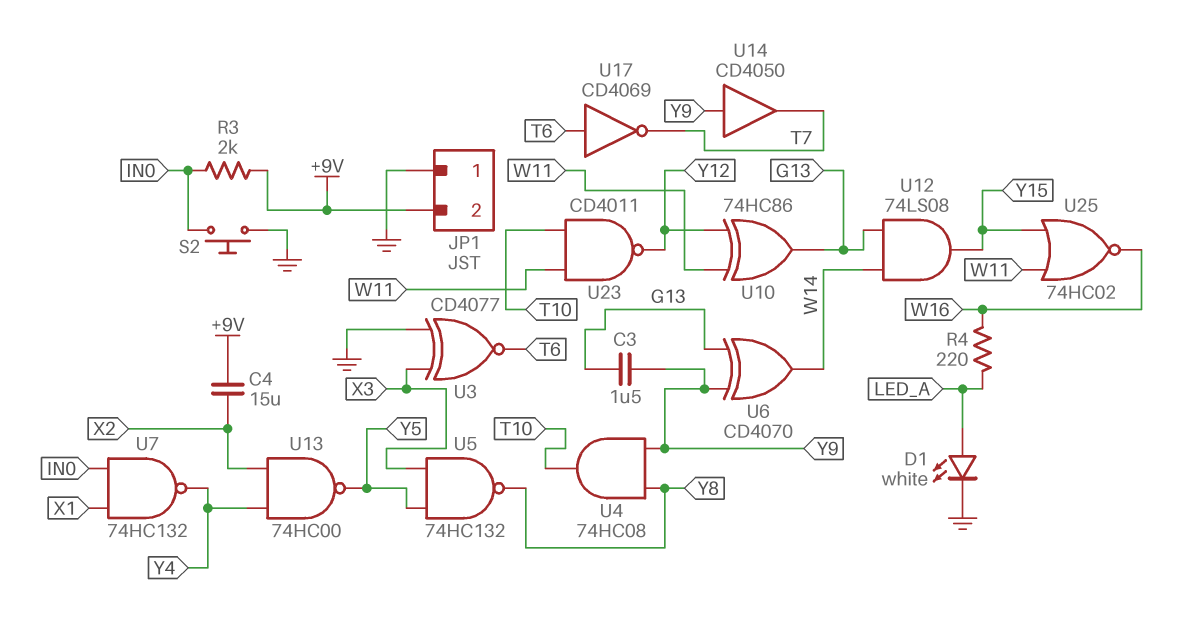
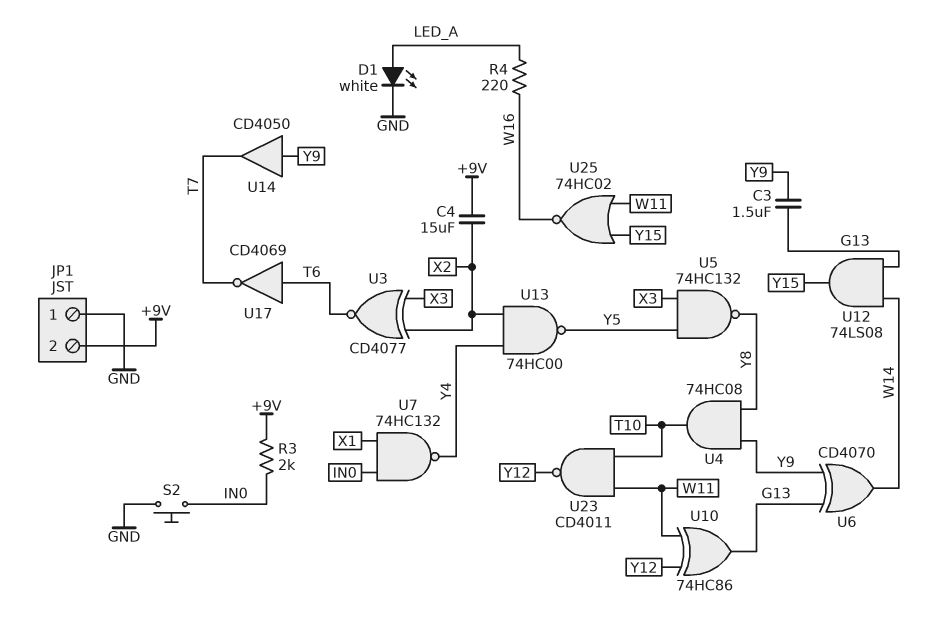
U3: XNOR CD4077 (in GND, in X3, out T6) -> XNOR CD4077 (in X2, in X3, out T6)

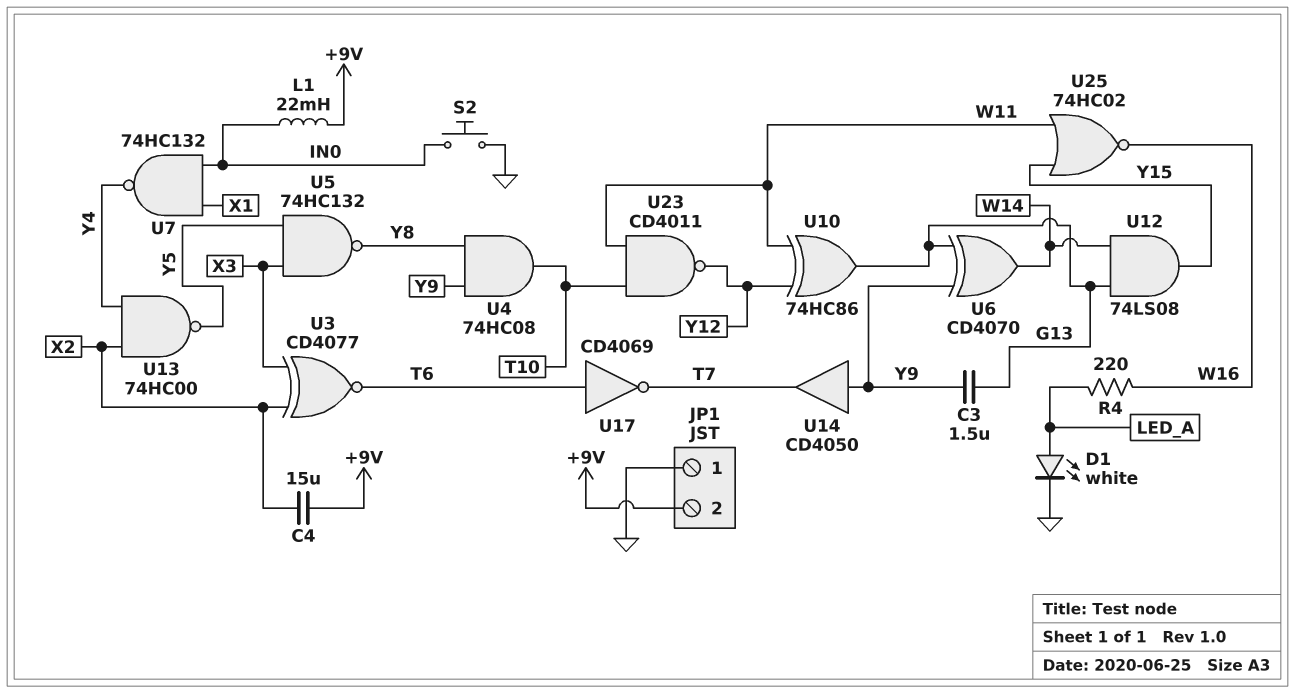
L1: none -> 22mH (+9V, IN0)
R3: 2k (+9V, IN0) -> none

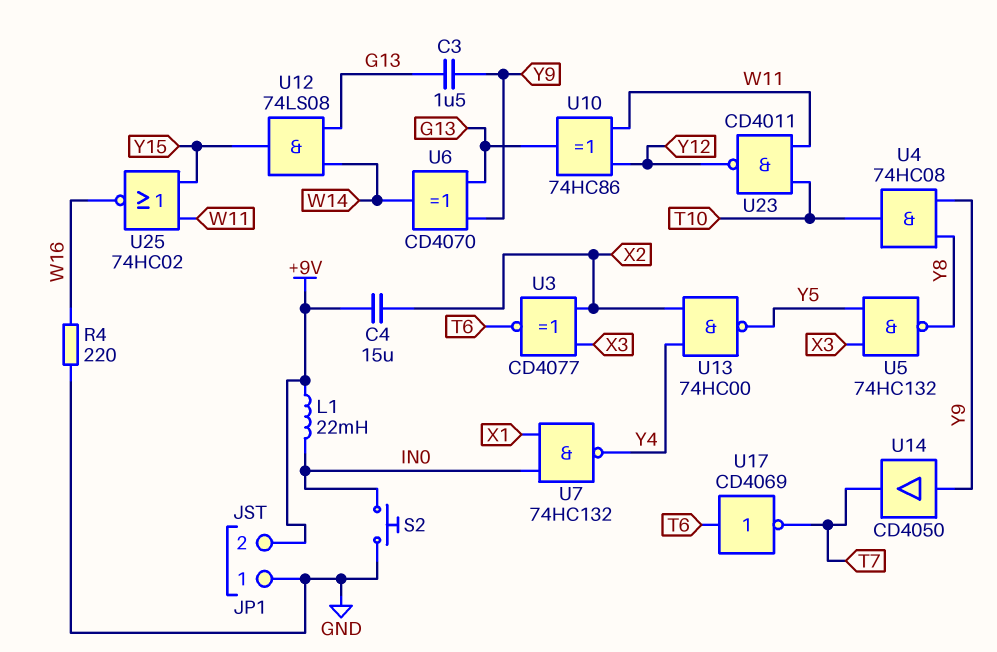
D1: LED white (A LED_A, K GND) -> none
R4: 220 (LED_A, W16) -> 220 (GND, W16)

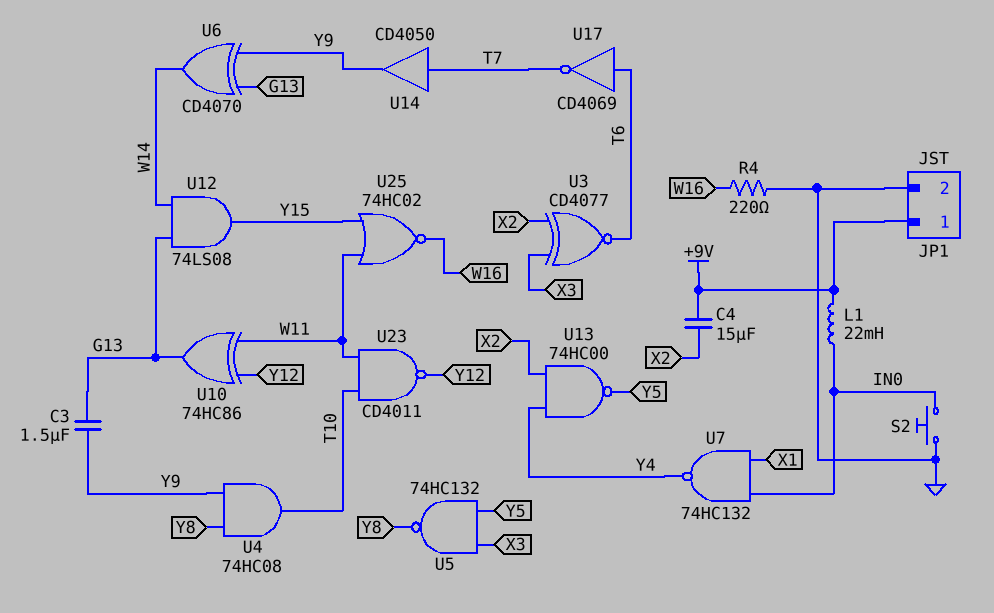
JP1 pin 1: GND -> +9V
JP1 pin 2: +9V -> GND
U14: buffer CD4050 (in Y9, out T7) -> buffer CD4050 (in T7, out Y9)

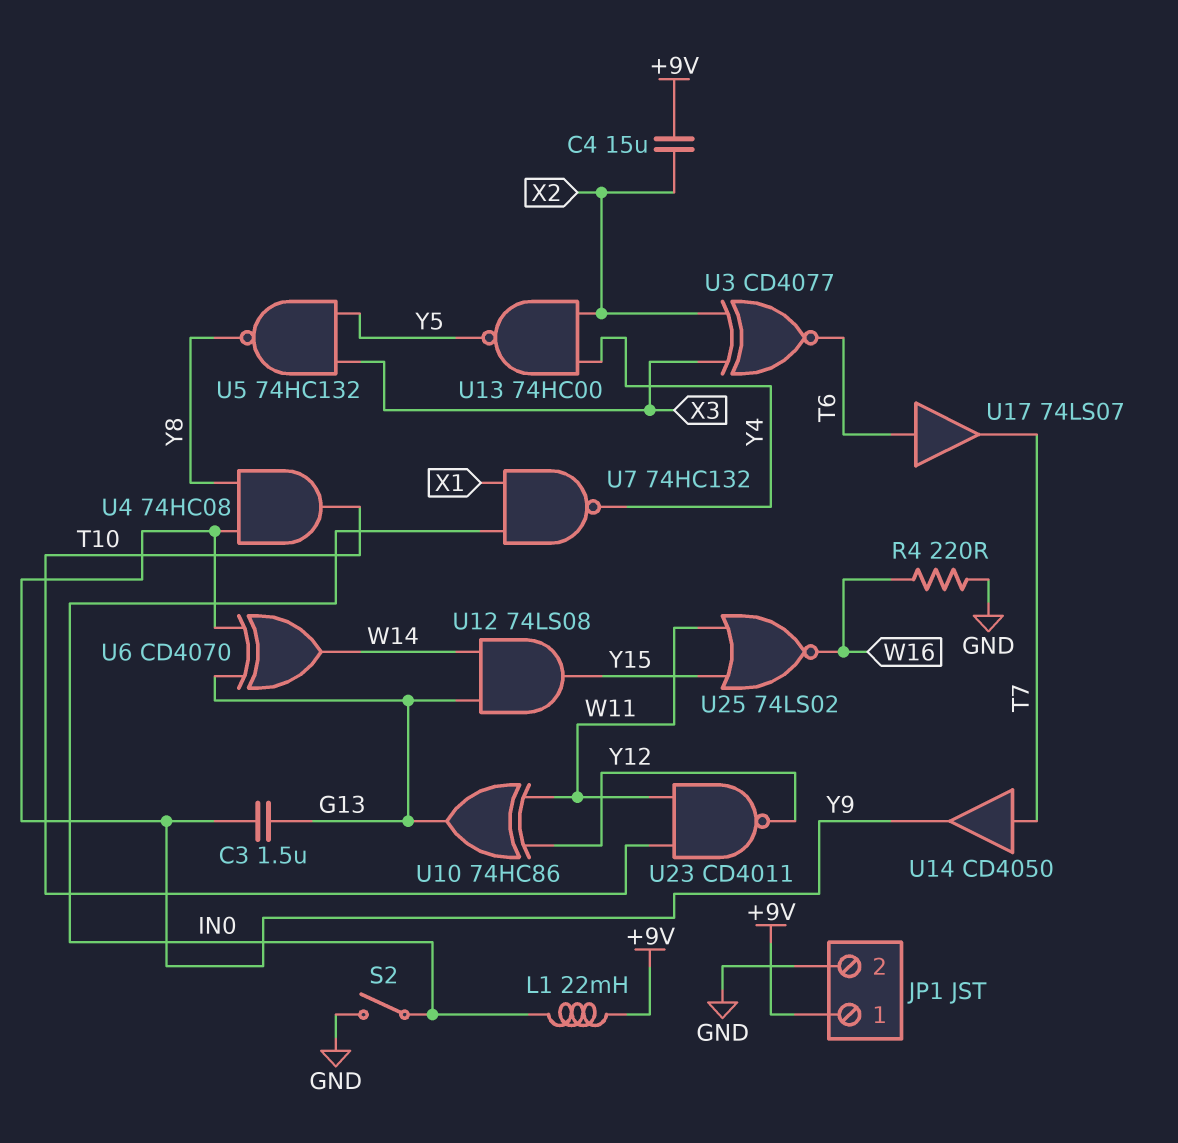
S2: button (GND, IN0) -> switch (GND, IN0)
U17: NOT CD4069 (in T6, out T7) -> buffer 74LS07 (in T6, out T7)
U25: NOR 74HC02 (in W11, in Y15, out W16) -> NOR 74LS02 (in W11, in Y15, out W16)

